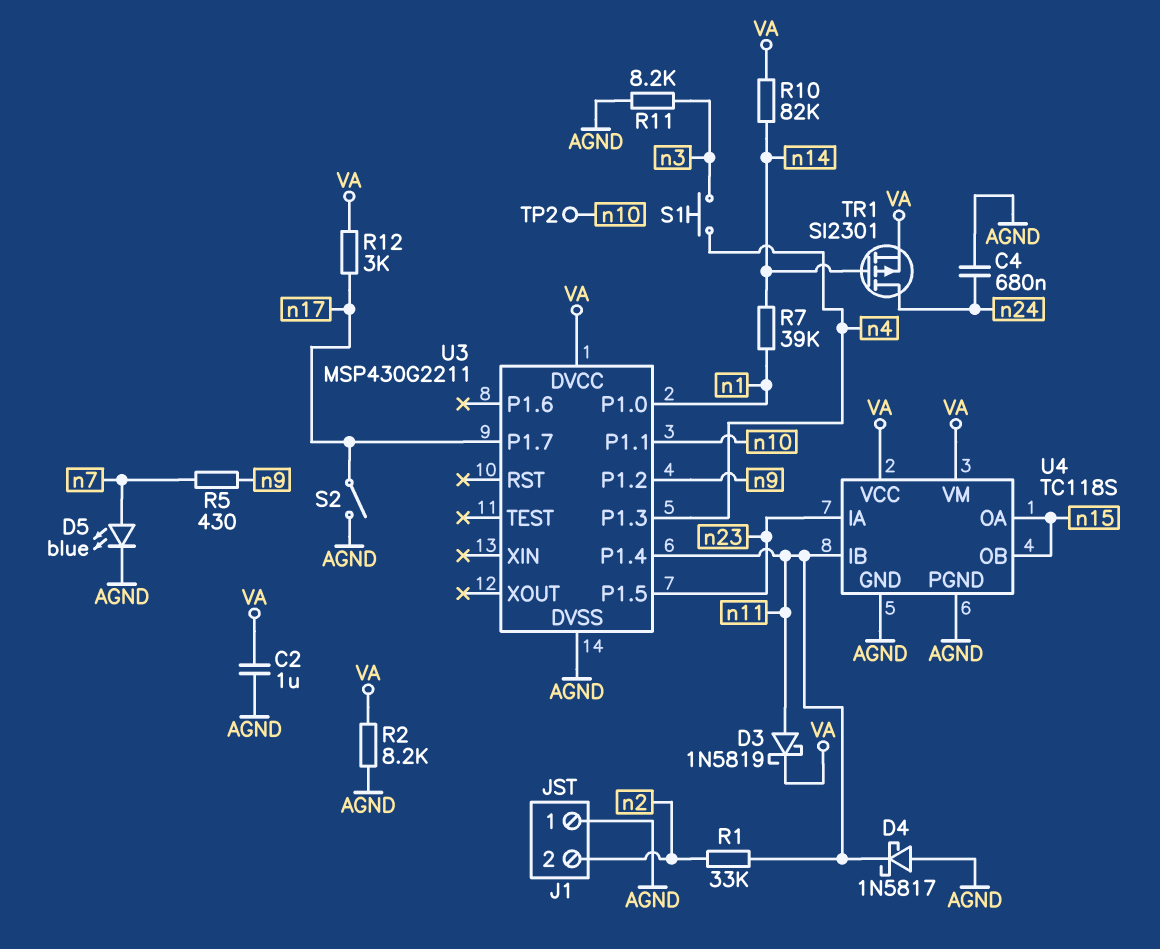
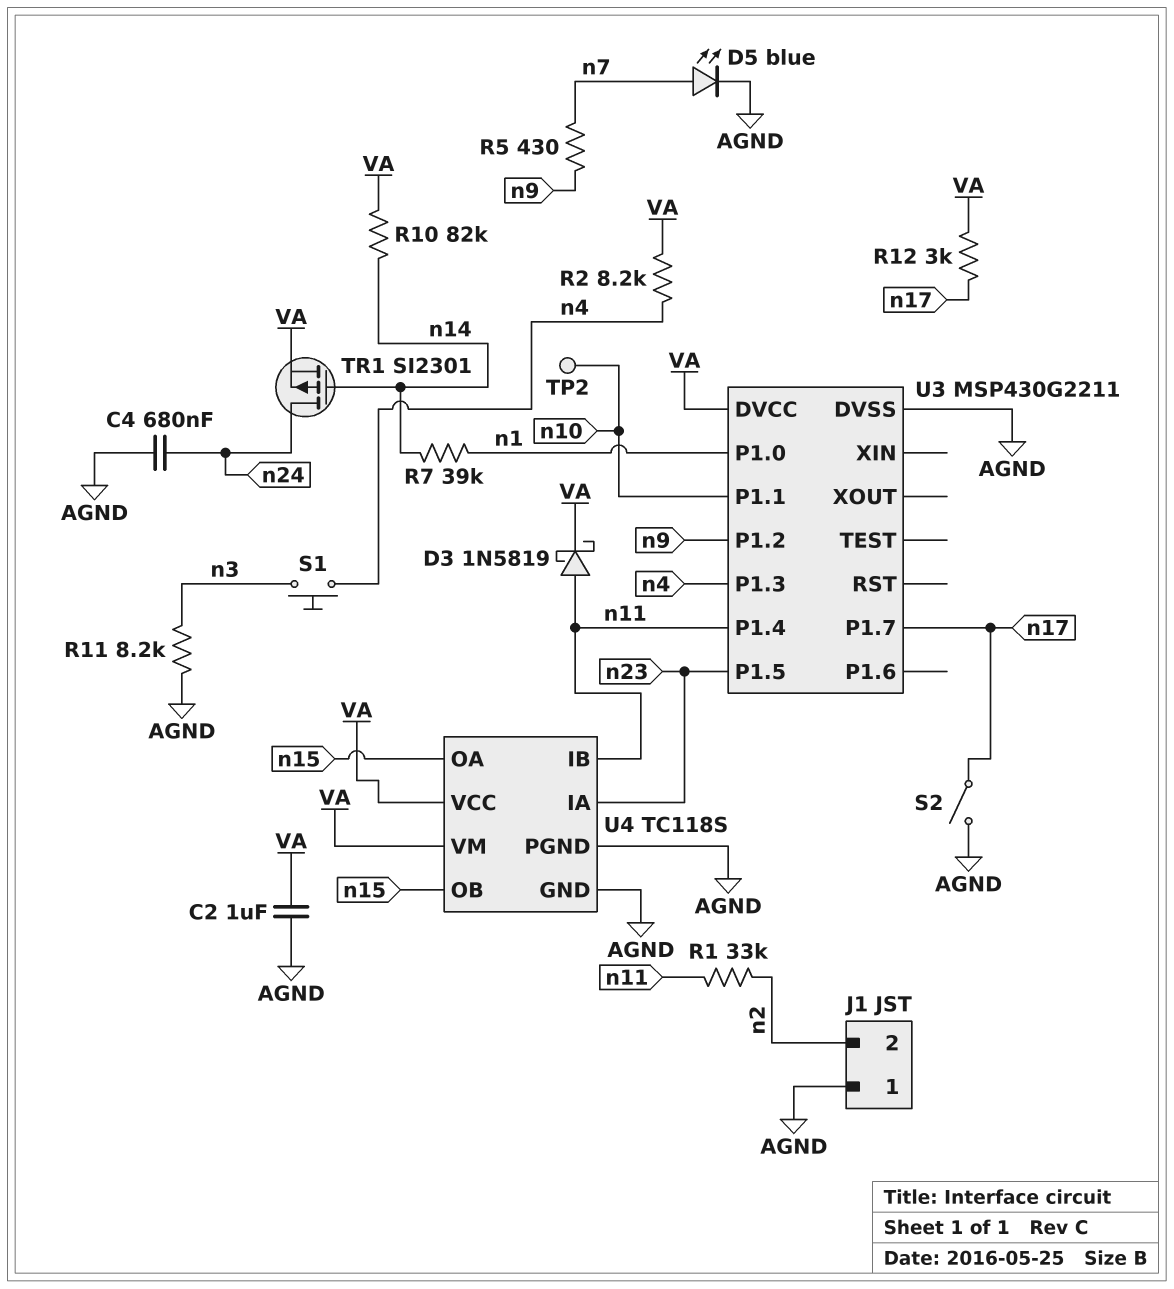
D4: schottky 1N5817 (A AGND, K n11) -> none
R2: 8.2k (AGND, VA) -> 8.2k (VA, n4)

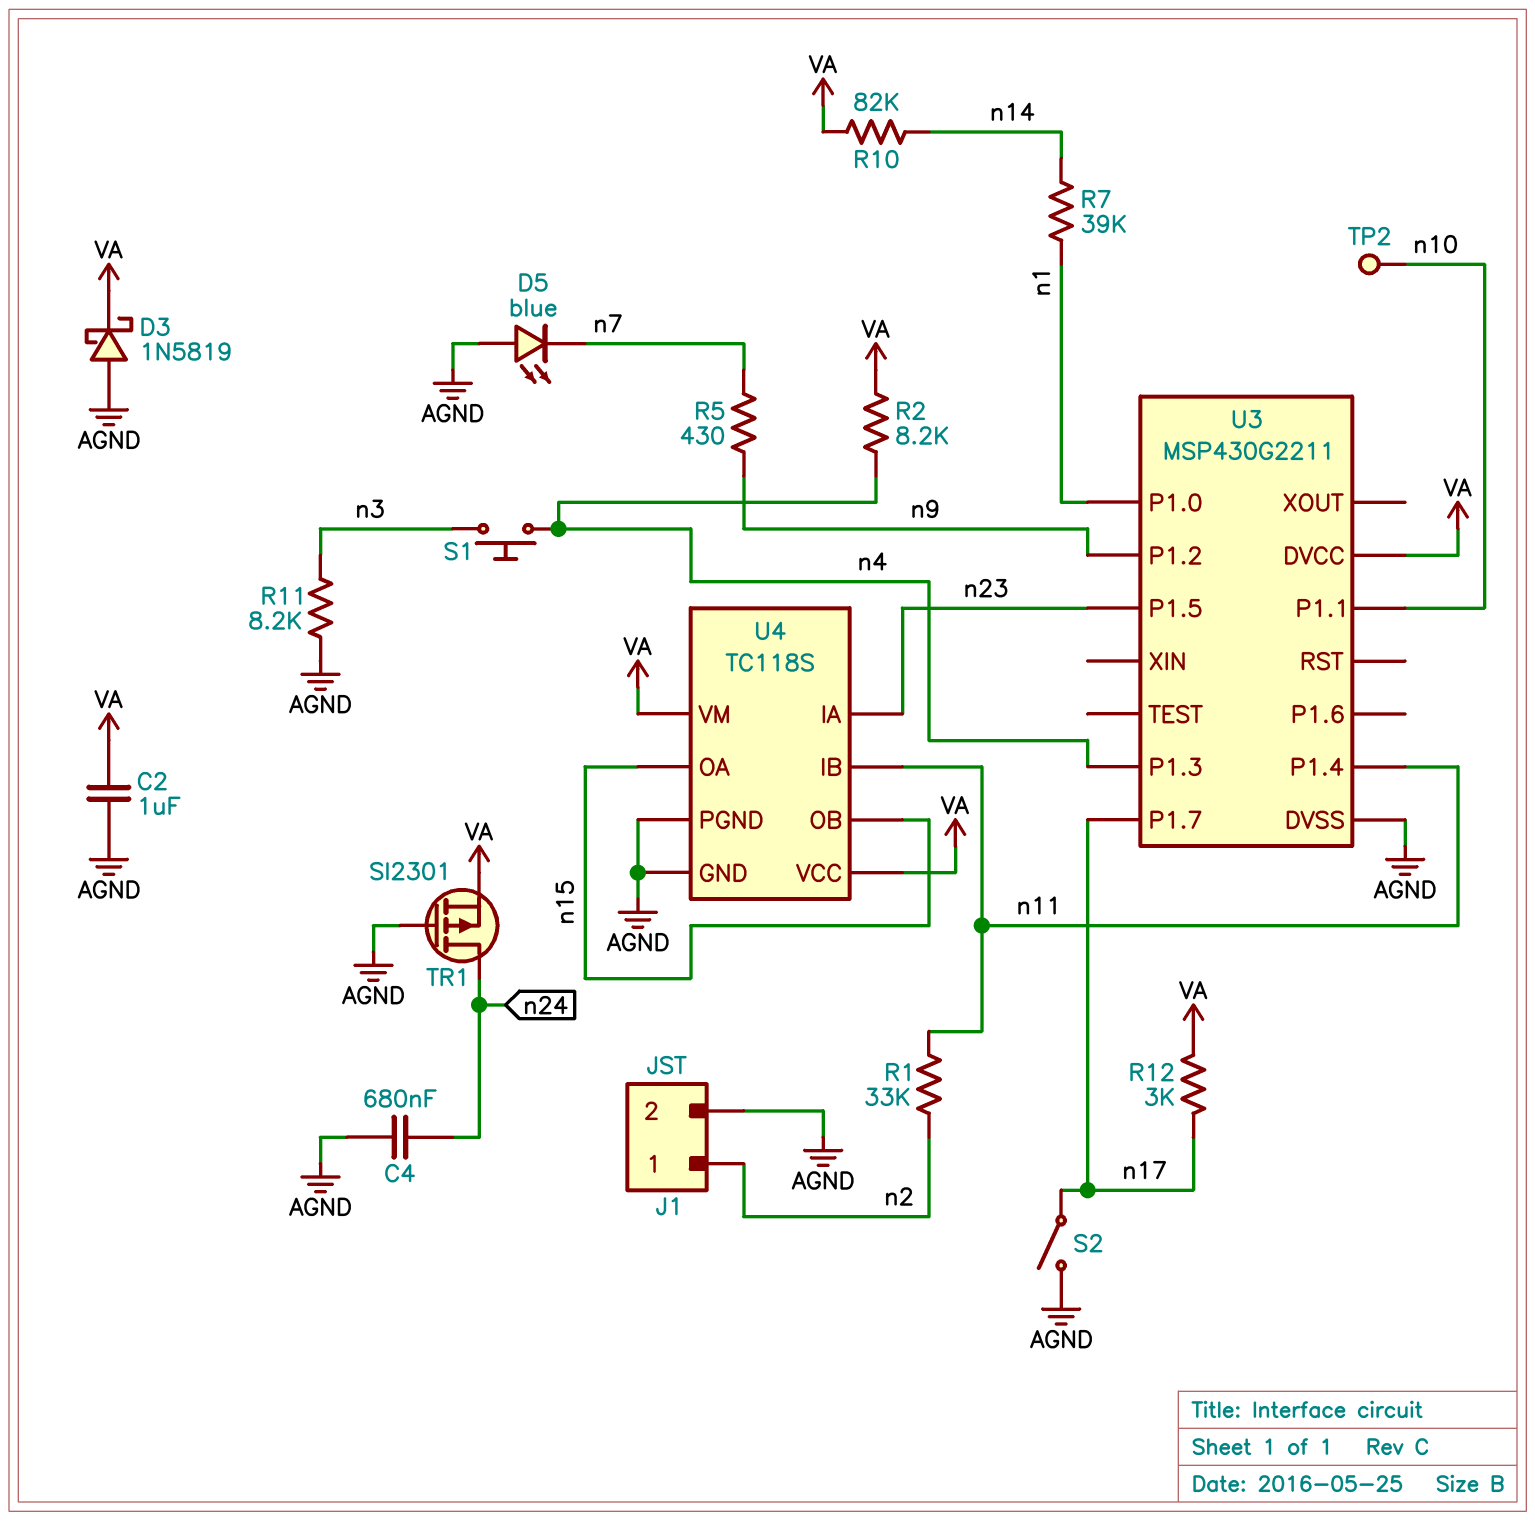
D3: schottky 1N5819 (A n11, K VA) -> schottky 1N5819 (A AGND, K VA)
D5: LED blue (A n7, K AGND) -> LED blue (A AGND, K n7)
J1 pin 1: AGND -> n2
J1 pin 2: n2 -> AGND
TR1: PMOS SI2301 (G n14, D n24, S VA) -> PMOS SI2301 (G AGND, D n24, S VA)

